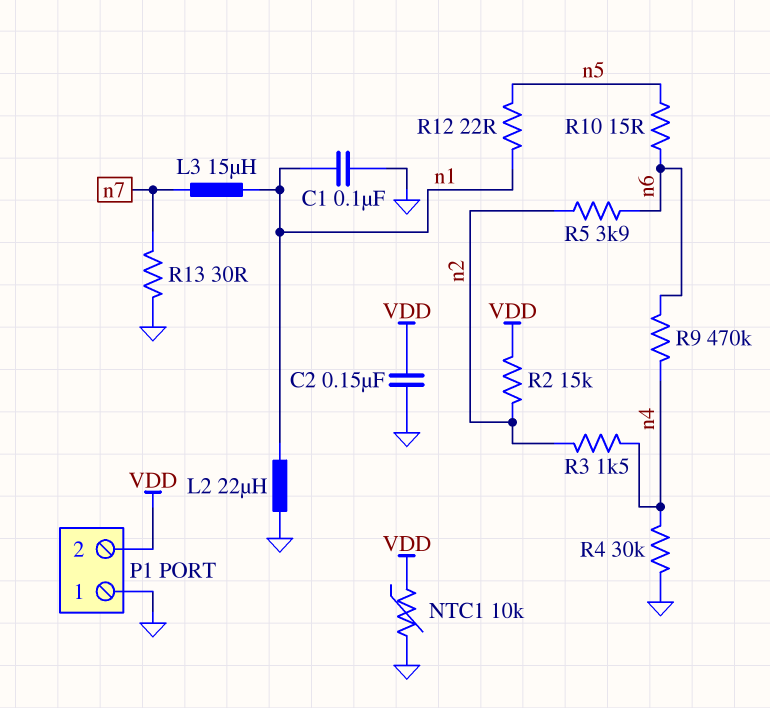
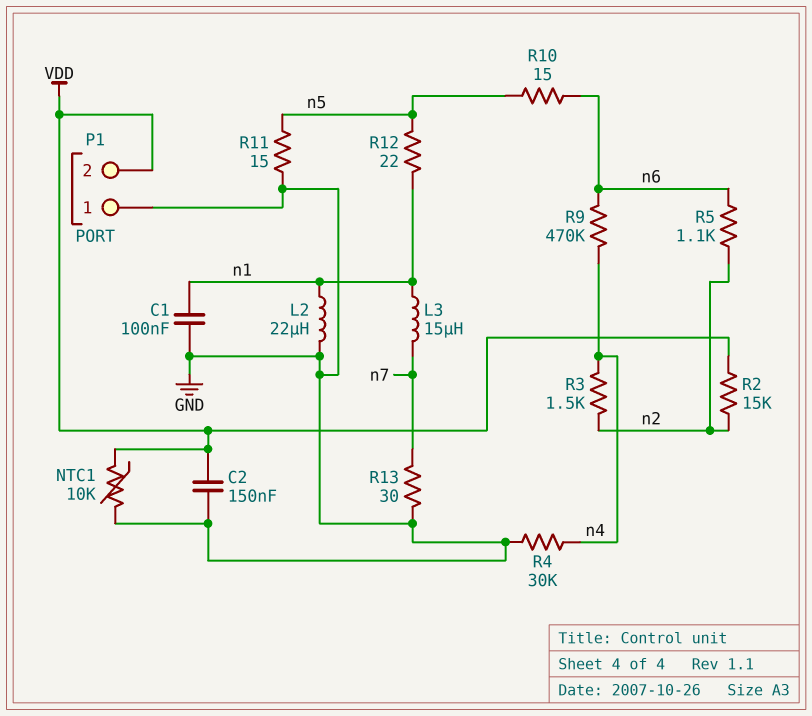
R5: 3.9k (n2, n6) -> 1.1k (n2, n6)
R11: none -> 15 (GND, n5)

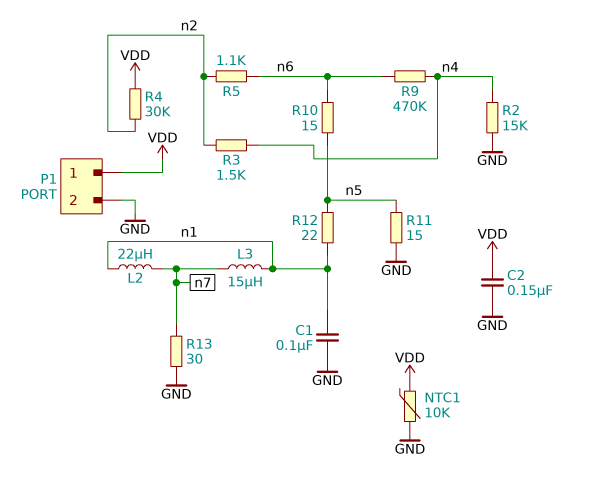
L2: 22uH (GND, n1) -> 22uH (n1, n7)
P1 pin 1: GND -> VDD
P1 pin 2: VDD -> GND
R2: 15k (VDD, n2) -> 15k (GND, n4)
R4: 30k (GND, n4) -> 30k (VDD, n2)

